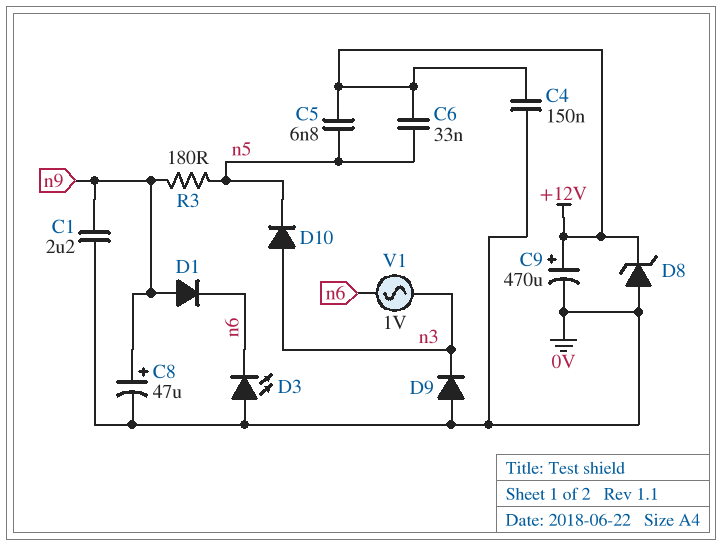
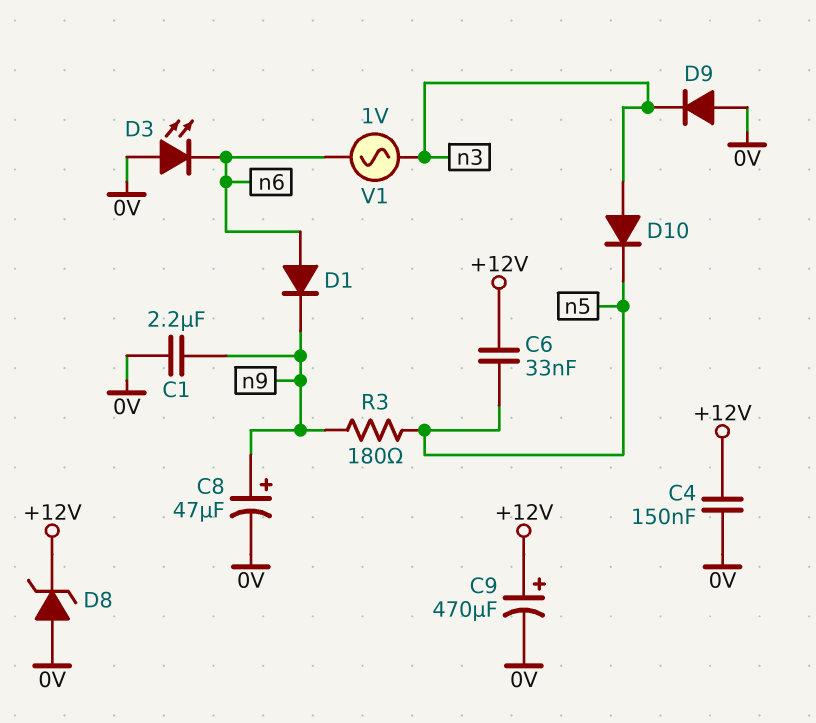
C5: 6.8nF (+12V, n5) -> none
D1: diode (A n9, K n6) -> diode (A n6, K n9)

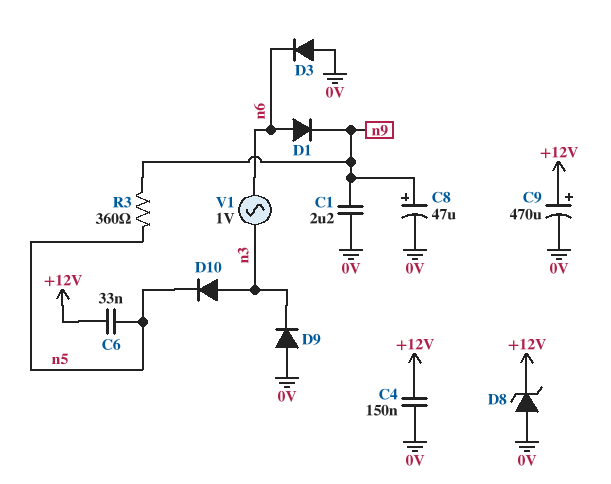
D3: LED (A 0V, K n6) -> diode (A 0V, K n6)
R3: 180 (n5, n9) -> 360 (n5, n9)

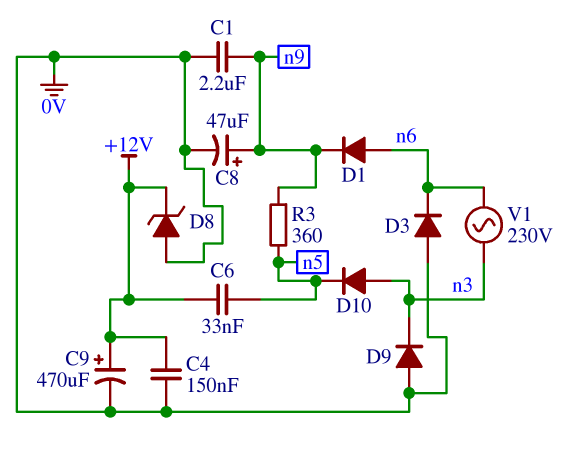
V1: AC 1V (n3, n6) -> AC 230V (n3, n6)

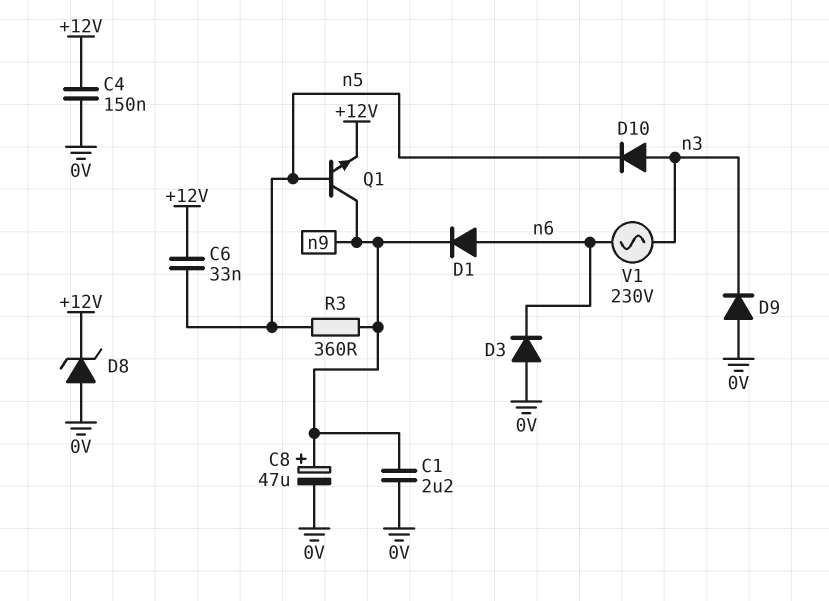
C9: 470uF (plus +12V, minus 0V) -> none
Q1: none -> NPN (B n5, C n9, E +12V)

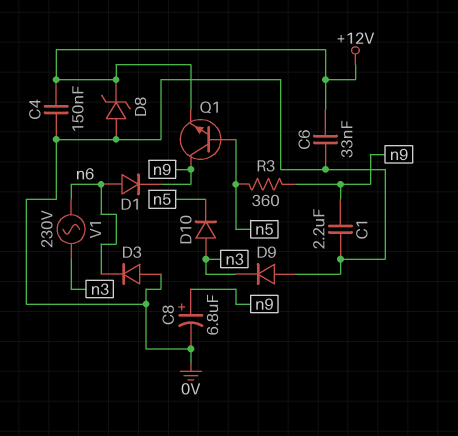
C6: 33nF (+12V, n5) -> 33nF (+12V, 0V)
C8: 47uF (plus n9, minus 0V) -> 6.8uF (plus n9, minus 0V)

